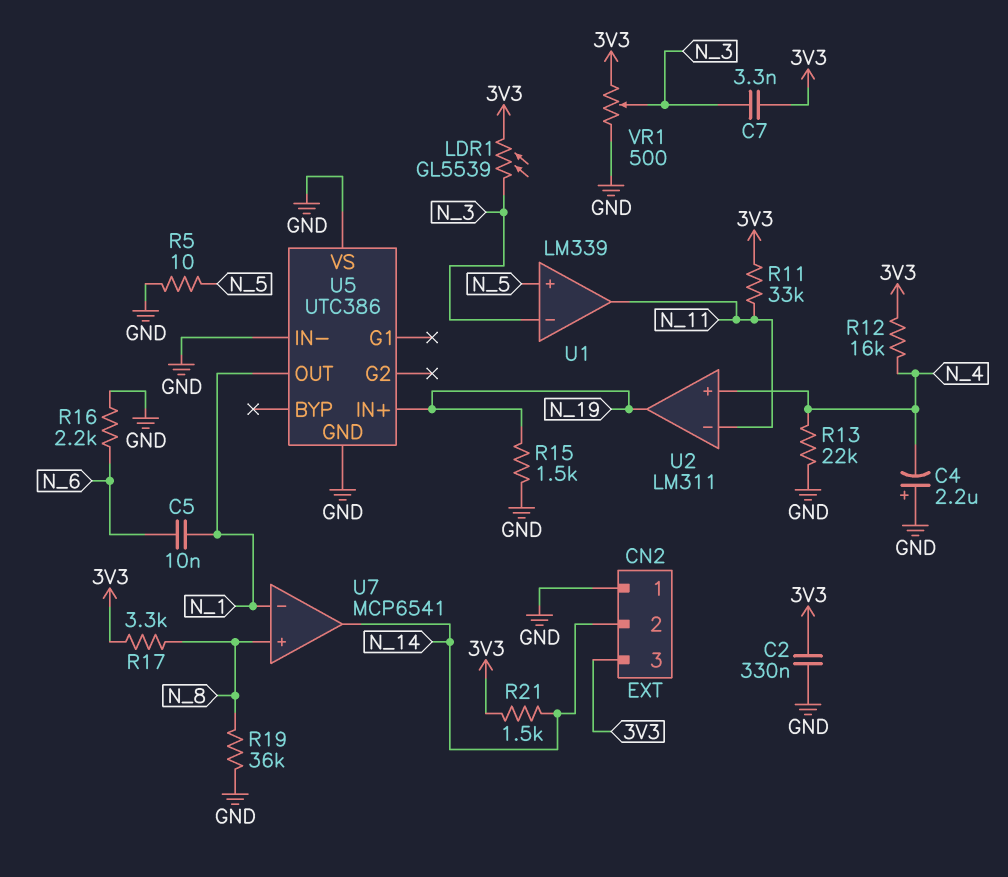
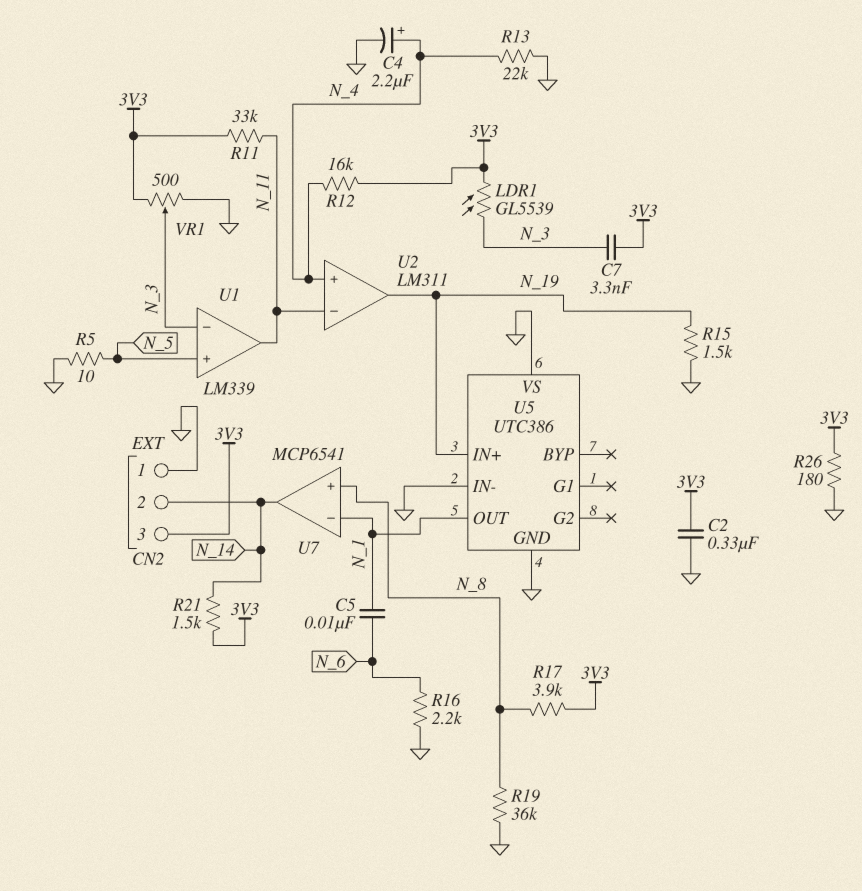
C4: 2.2uF (plus GND, minus N_4) -> 2.2uF (plus N_4, minus GND)
R17: 3.3k (3V3, N_8) -> 3.9k (3V3, N_8)
R26: none -> 180 (3V3, GND)

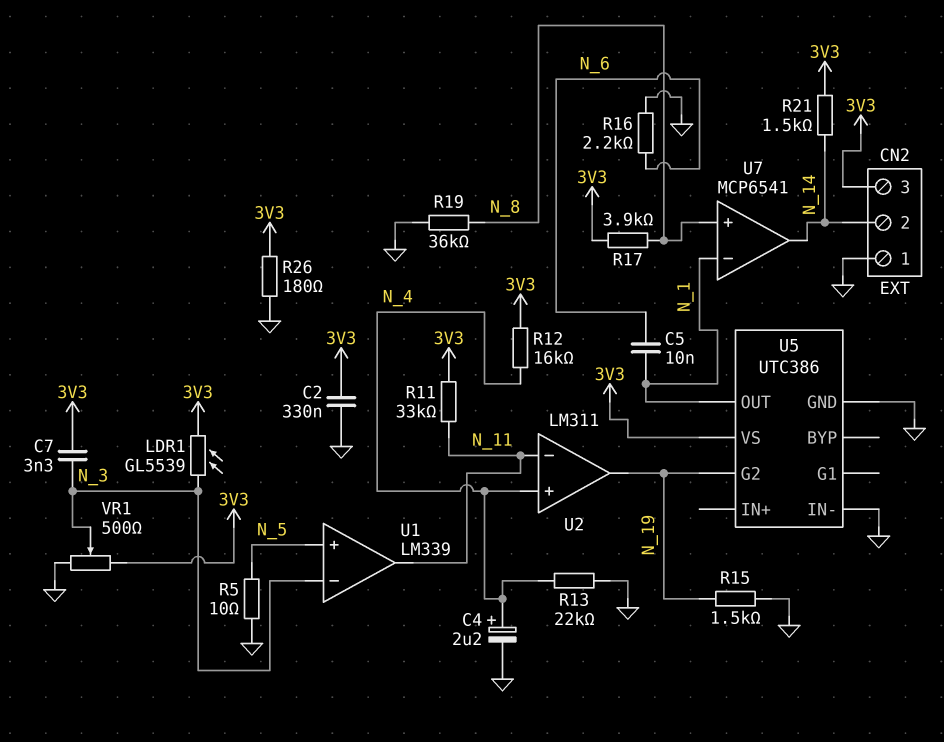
U5 pin G2: none -> N_19
U5 pin IN+: N_19 -> none
U5 pin VS: GND -> 3V3

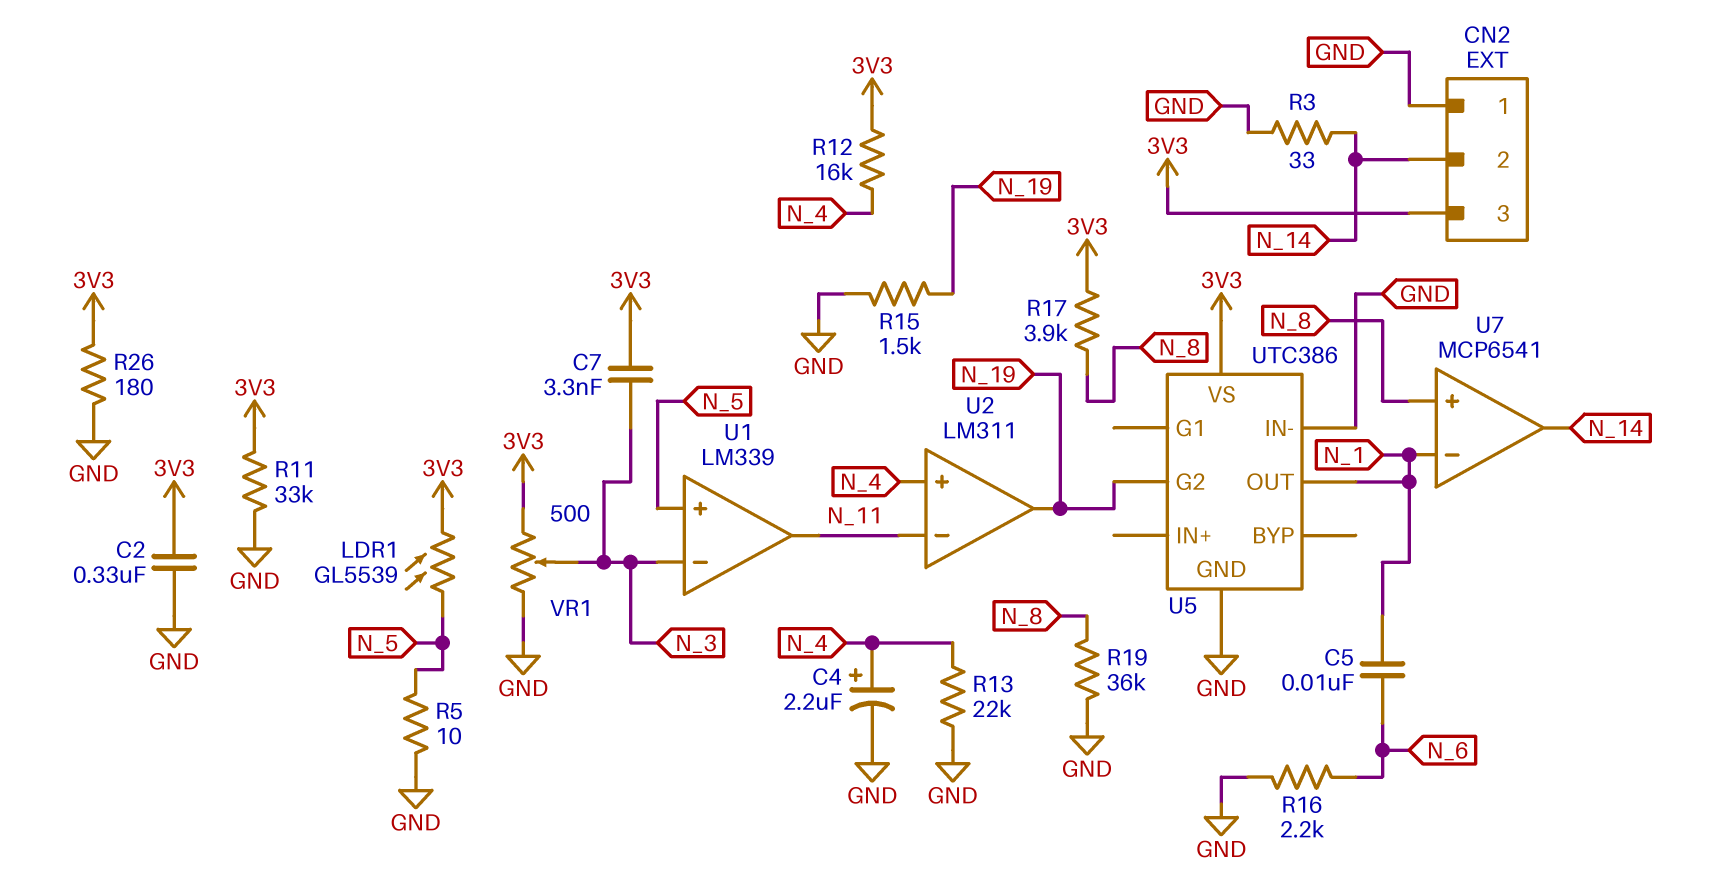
LDR1: GL5539 (3V3, N_3) -> GL5539 (3V3, N_5)
R3: none -> 33 (GND, N_14)
R11: 33k (3V3, N_11) -> 33k (3V3, GND)
R21: 1.5k (3V3, N_14) -> none

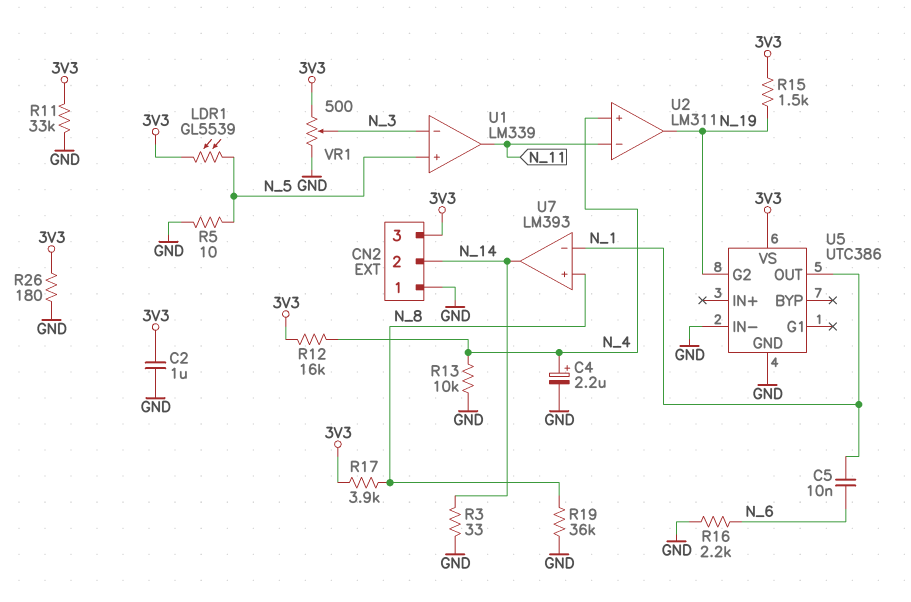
C2: 330nF (3V3, GND) -> 1uF (3V3, GND)
C7: 3.3nF (3V3, N_3) -> none
R13: 22k (GND, N_4) -> 10k (GND, N_4)
R15: 1.5k (GND, N_19) -> 1.5k (3V3, N_19)
U7: MCP6541 -> LM393

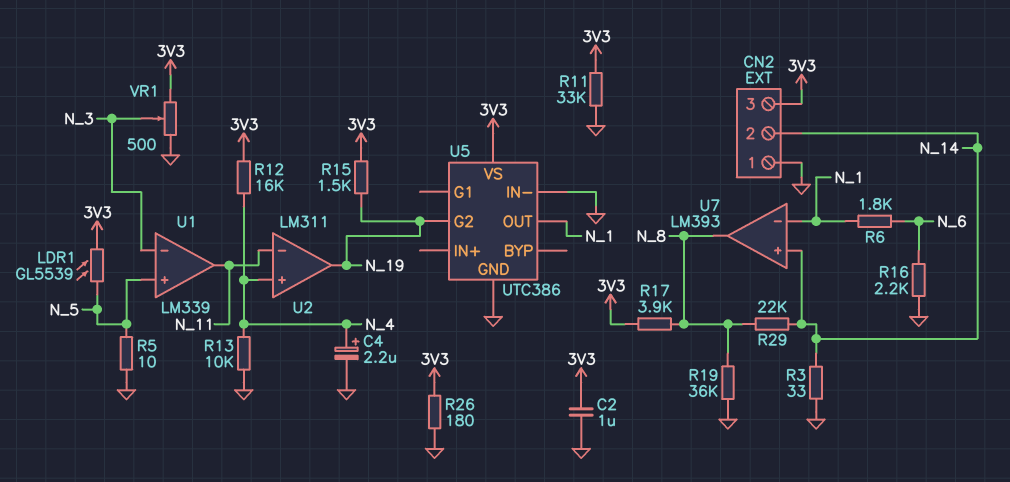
C5: 10nF (N_1, N_6) -> none
R6: none -> 1.8k (N_1, N_6)
R29: none -> 22k (N_8, N_14)
U7 pin in+: N_8 -> N_14
U7 pin out: N_14 -> N_8

